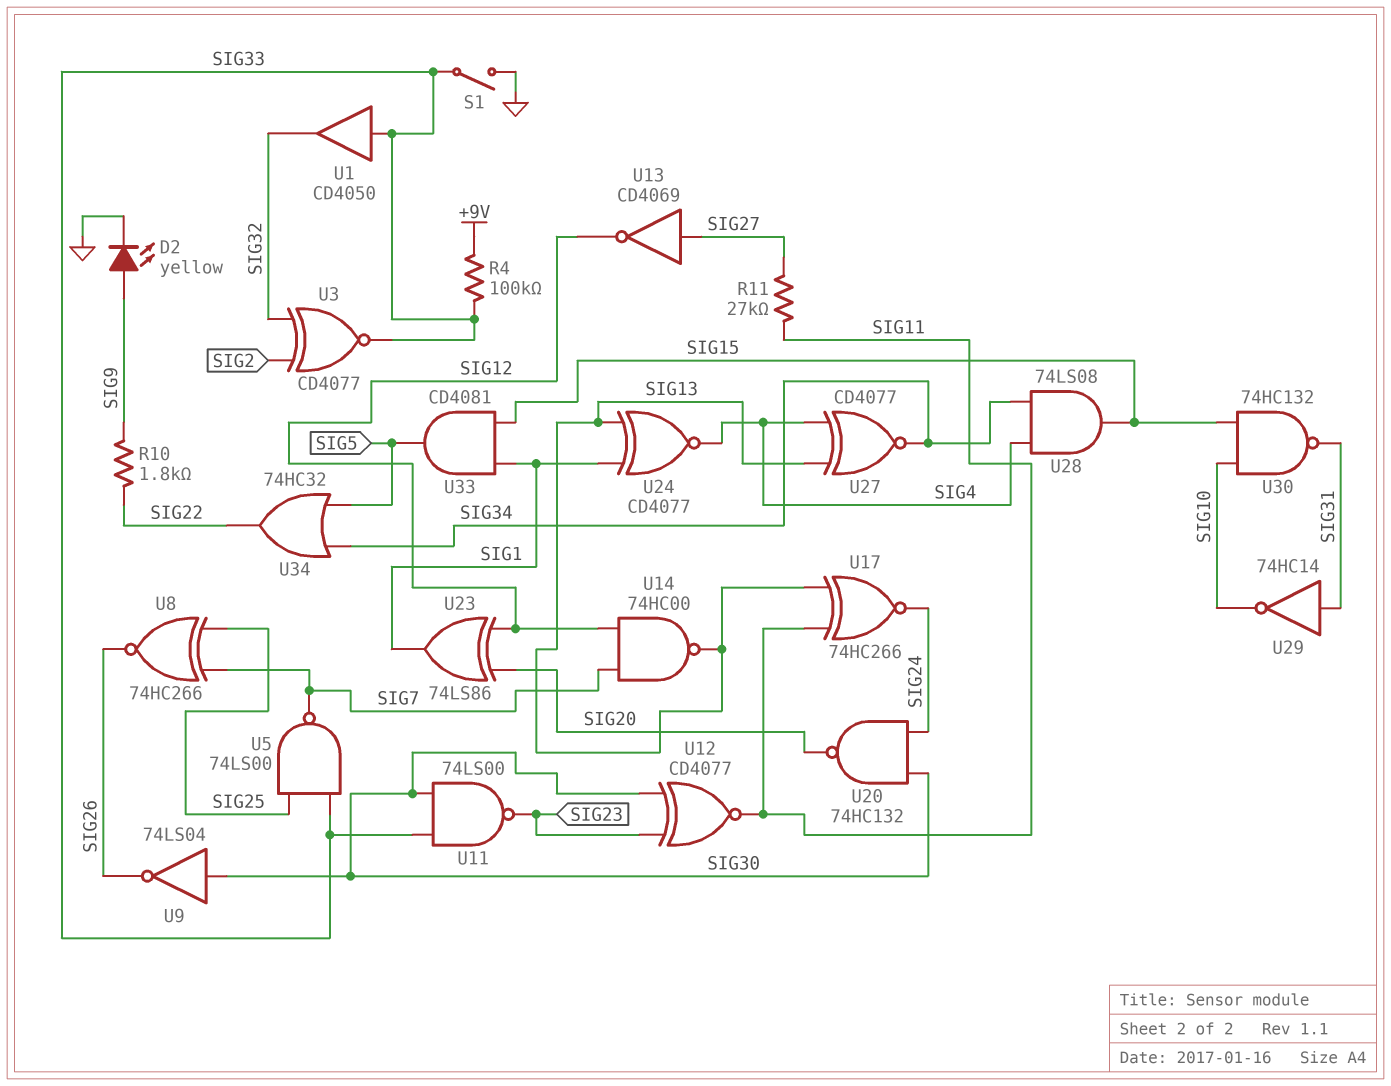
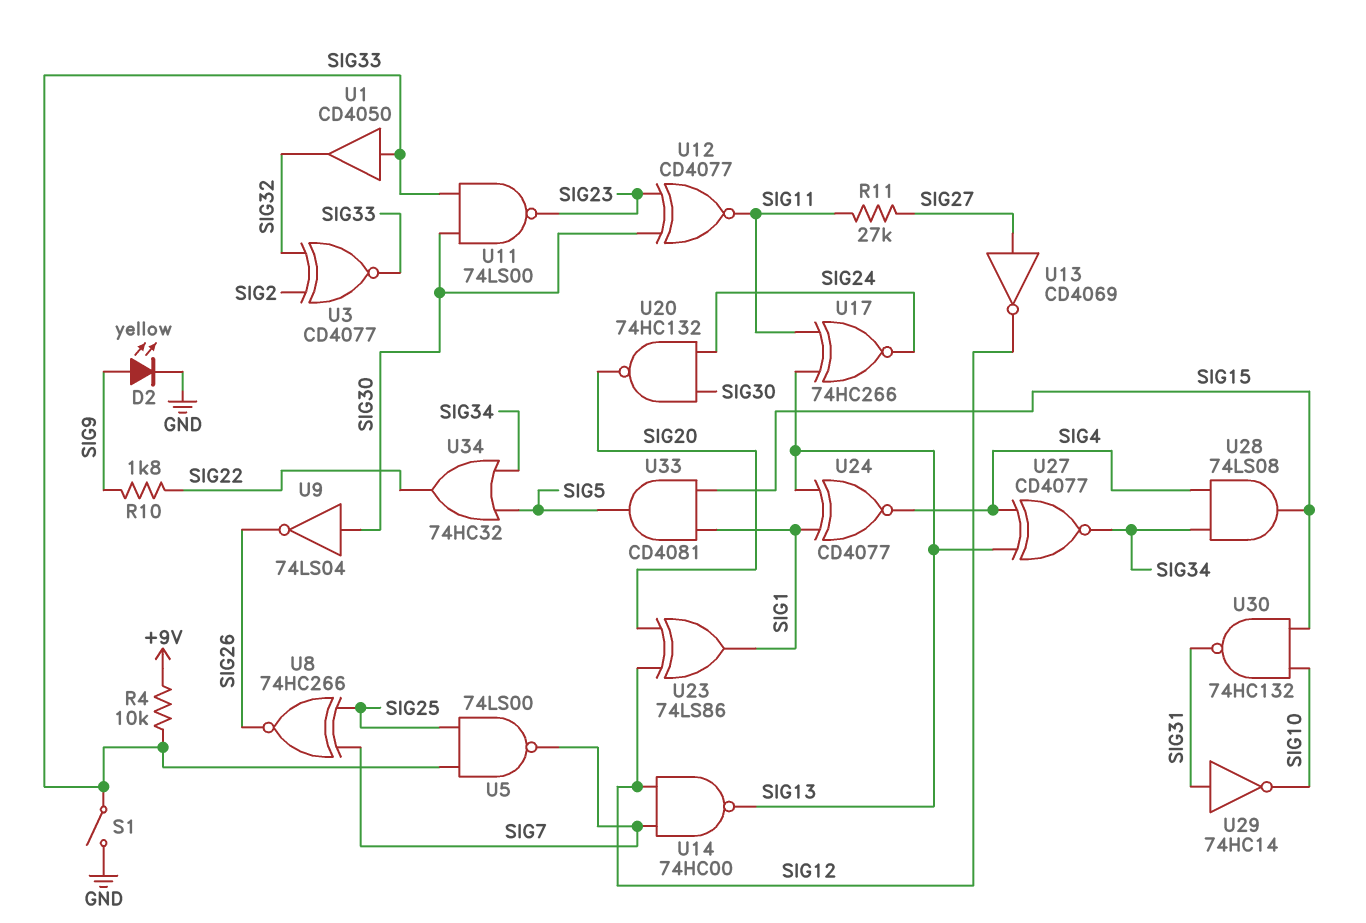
R4: 100k (+9V, SIG33) -> 10k (+9V, SIG33)

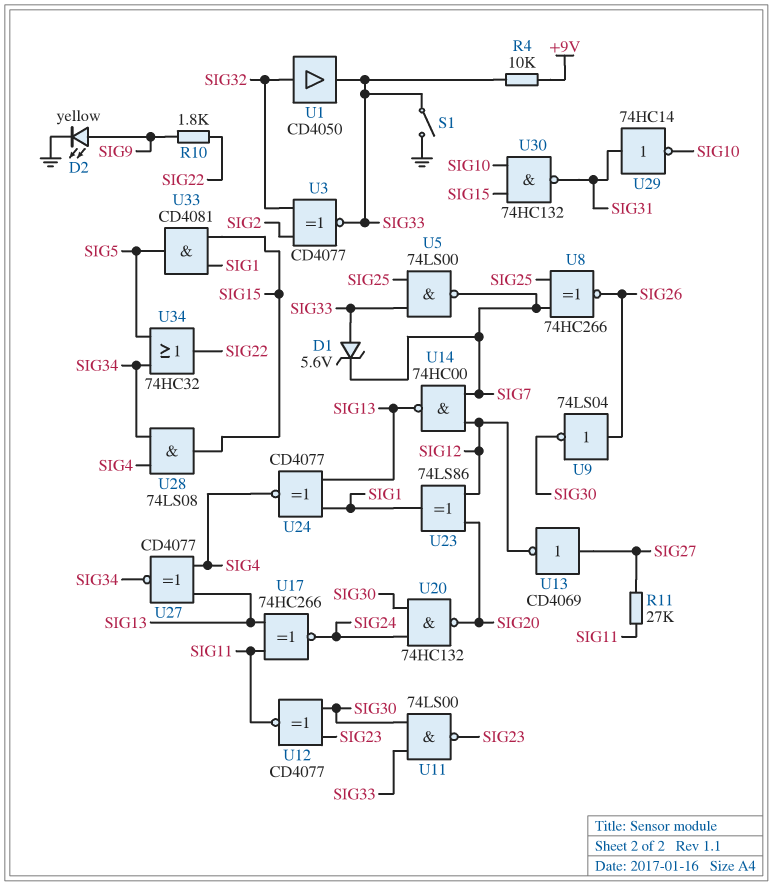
D1: none -> zener 5.6V (A SIG33, K SIG7)
U1: buffer CD4050 (in SIG33, out SIG32) -> buffer CD4050 (in SIG32, out SIG33)
U9: NOT 74LS04 (in SIG30, out SIG26) -> NOT 74LS04 (in SIG26, out SIG30)

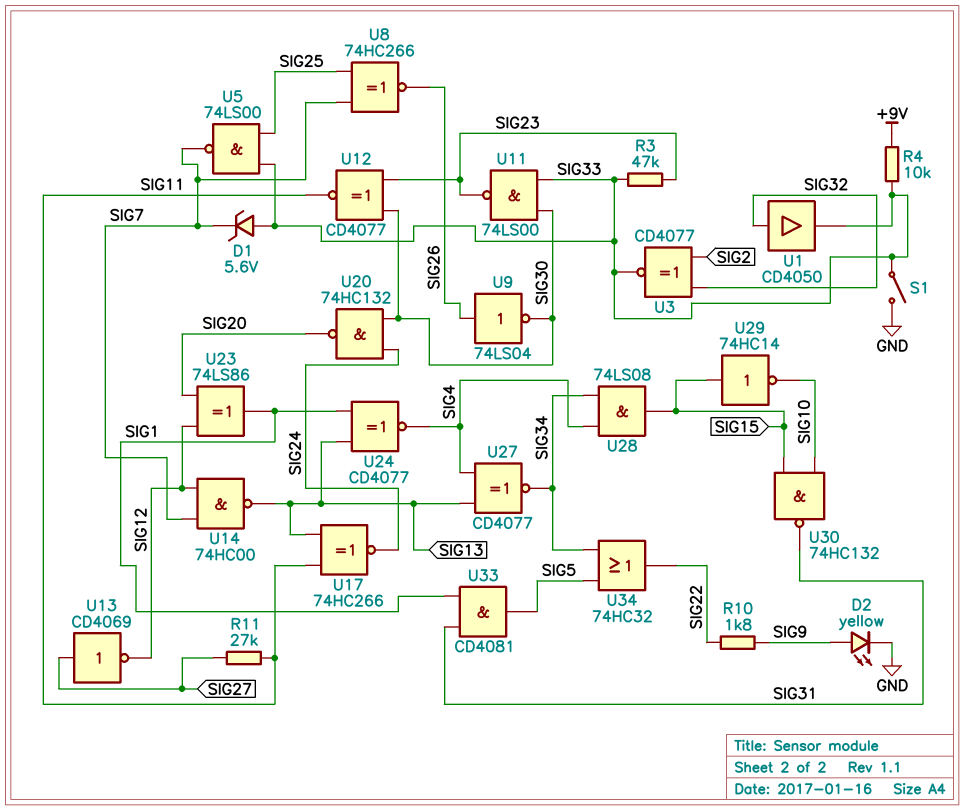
R3: none -> 47k (SIG23, SIG33)
U29: NOT 74HC14 (in SIG31, out SIG10) -> NOT 74HC14 (in SIG15, out SIG10)
U33: AND CD4081 (in SIG1, in SIG15, out SIG5) -> AND CD4081 (in SIG1, in SIG31, out SIG5)

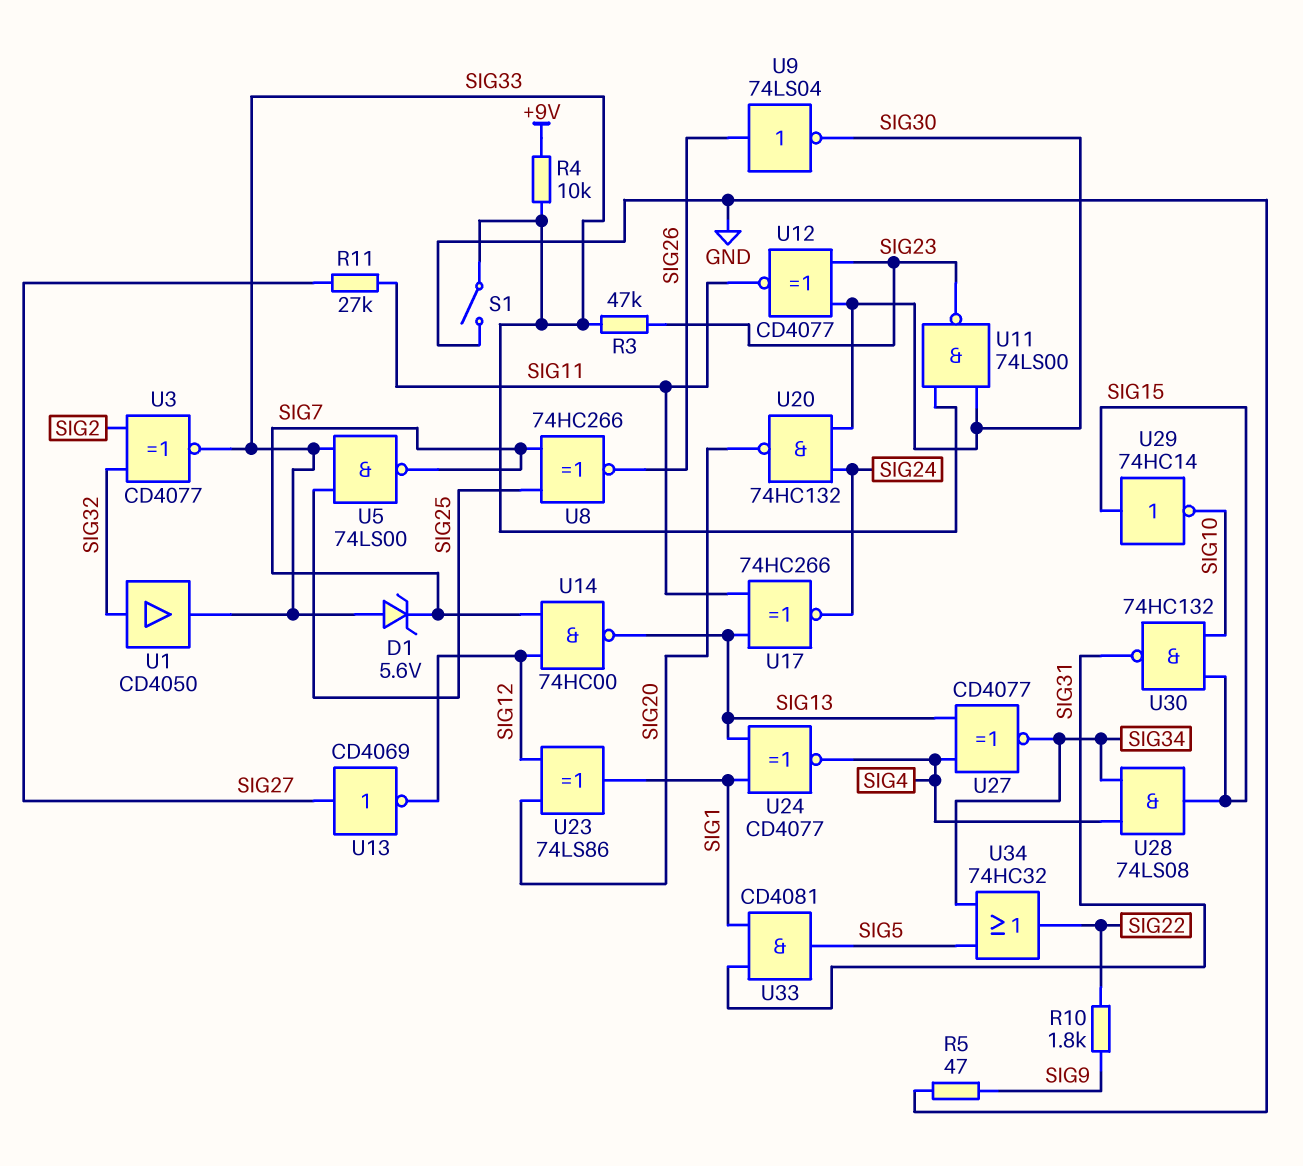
D2: LED yellow (A SIG9, K GND) -> none
R5: none -> 47 (GND, SIG9)

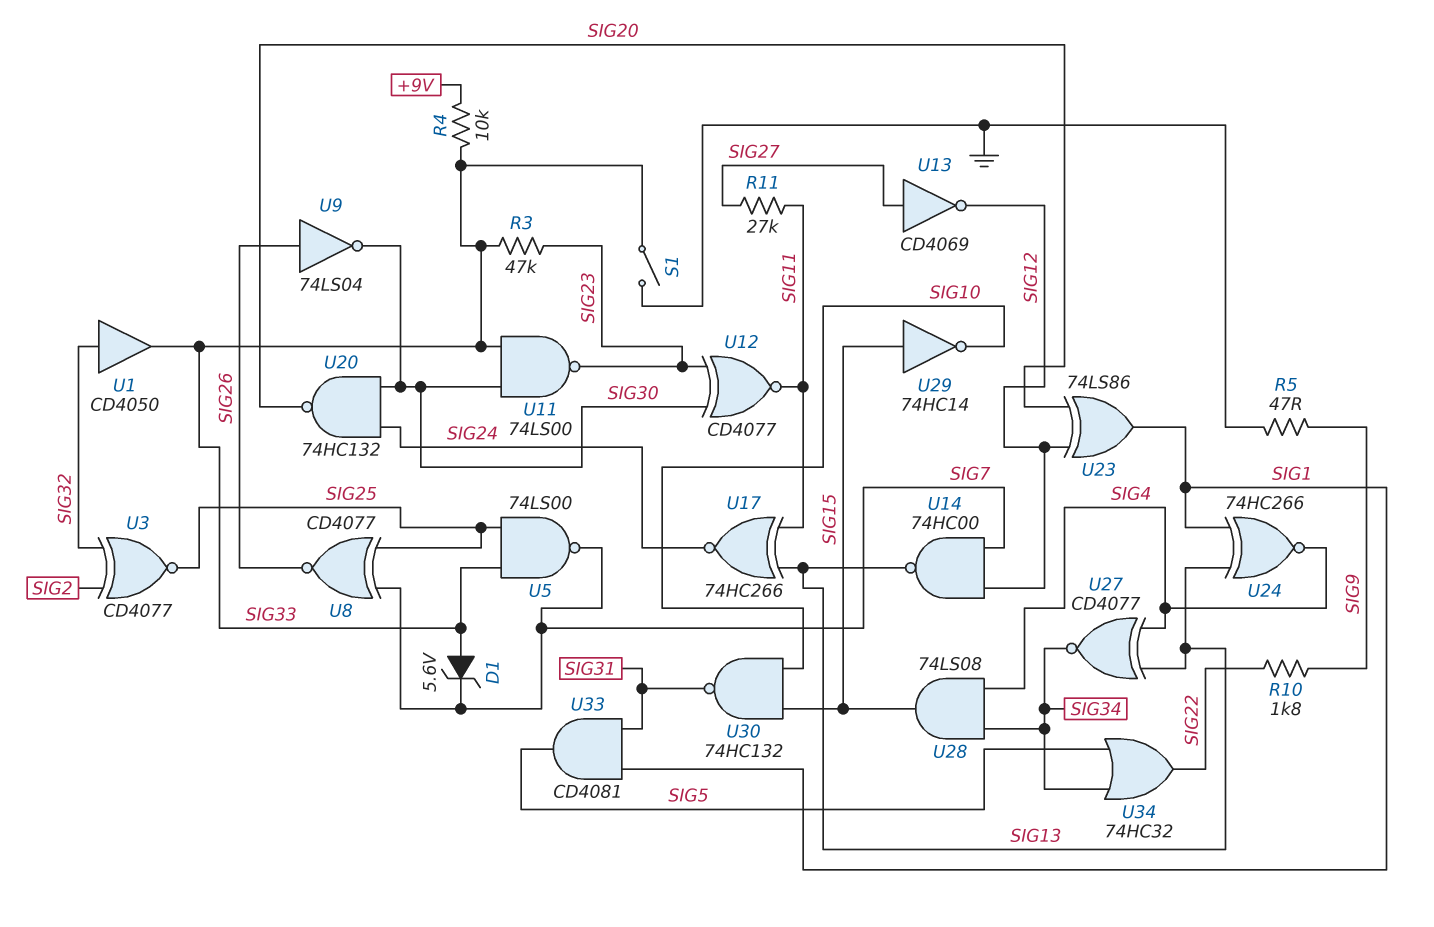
U3: XNOR CD4077 (in SIG2, in SIG32, out SIG33) -> XNOR CD4077 (in SIG2, in SIG32, out SIG25)
U8: XNOR 74HC266 (in SIG7, in SIG25, out SIG26) -> XNOR CD4077 (in SIG7, in SIG25, out SIG26)
U24: XNOR CD4077 (in SIG1, in SIG13, out SIG4) -> XNOR 74HC266 (in SIG1, in SIG13, out SIG4)

